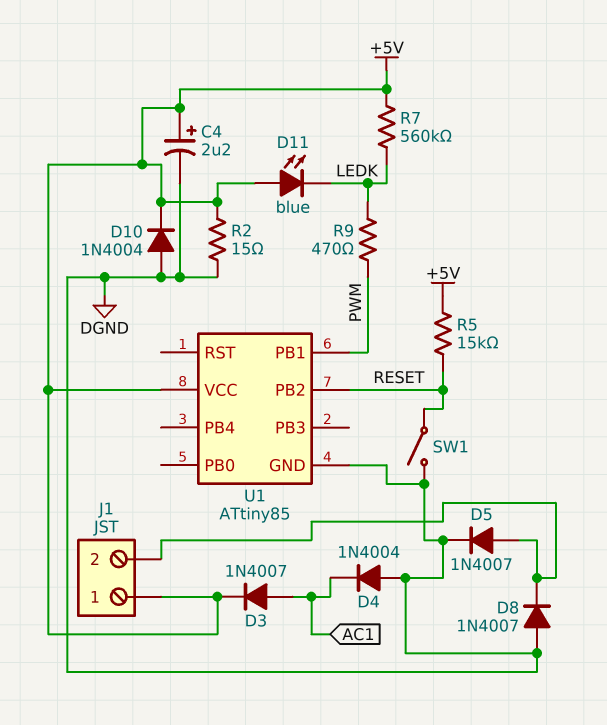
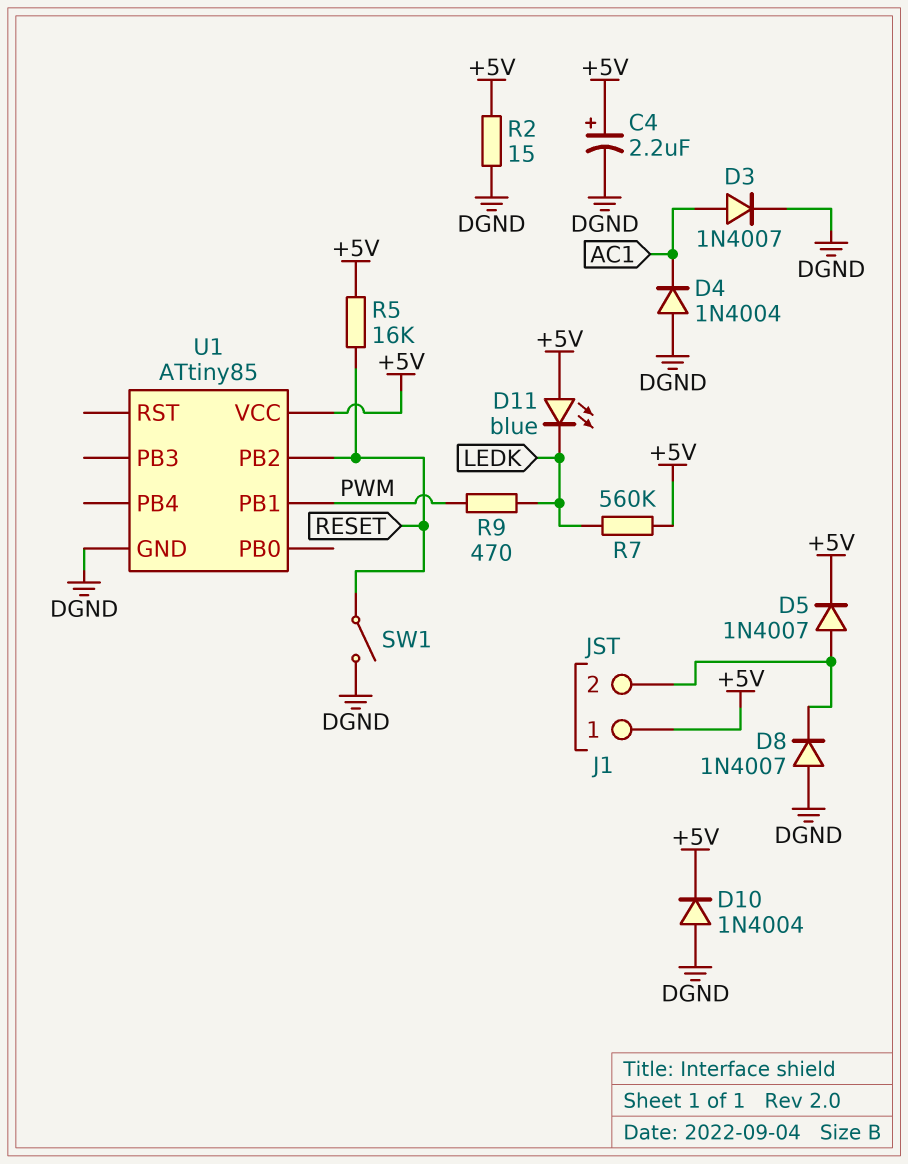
D3: diode 1N4007 (A AC1, K +5V) -> diode 1N4007 (A AC1, K DGND)
D5: diode 1N4007 (A J1/2, K DGND) -> diode 1N4007 (A J1/2, K +5V)
R5: 15k (+5V, RESET) -> 16k (+5V, RESET)

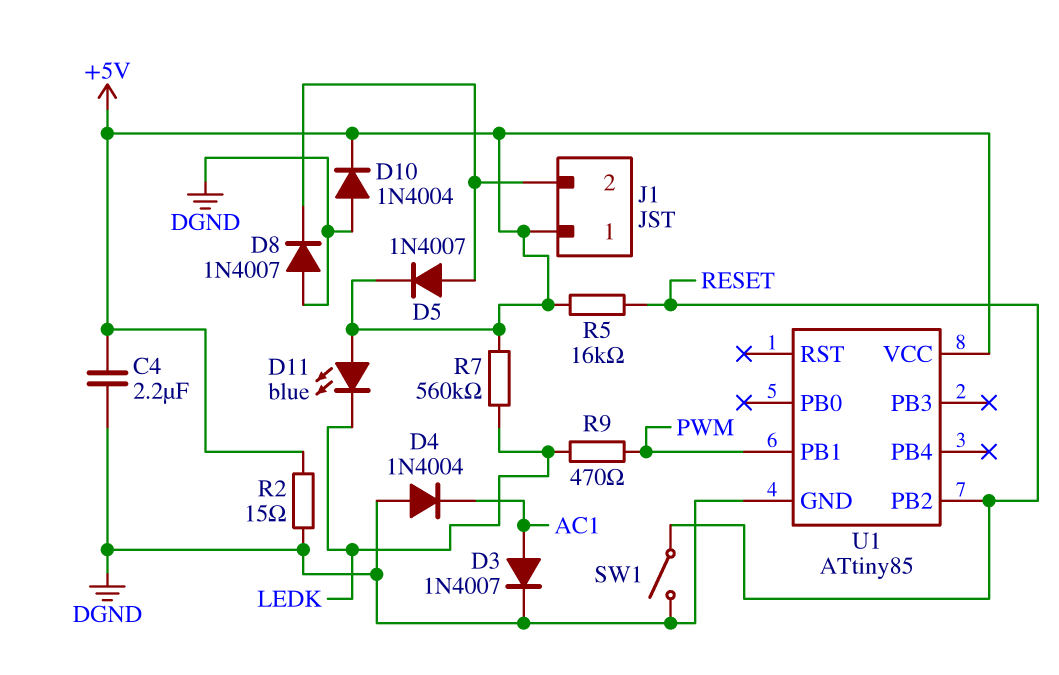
C4: 2.2uF (plus +5V, minus DGND) -> 2.2uF (+5V, DGND)

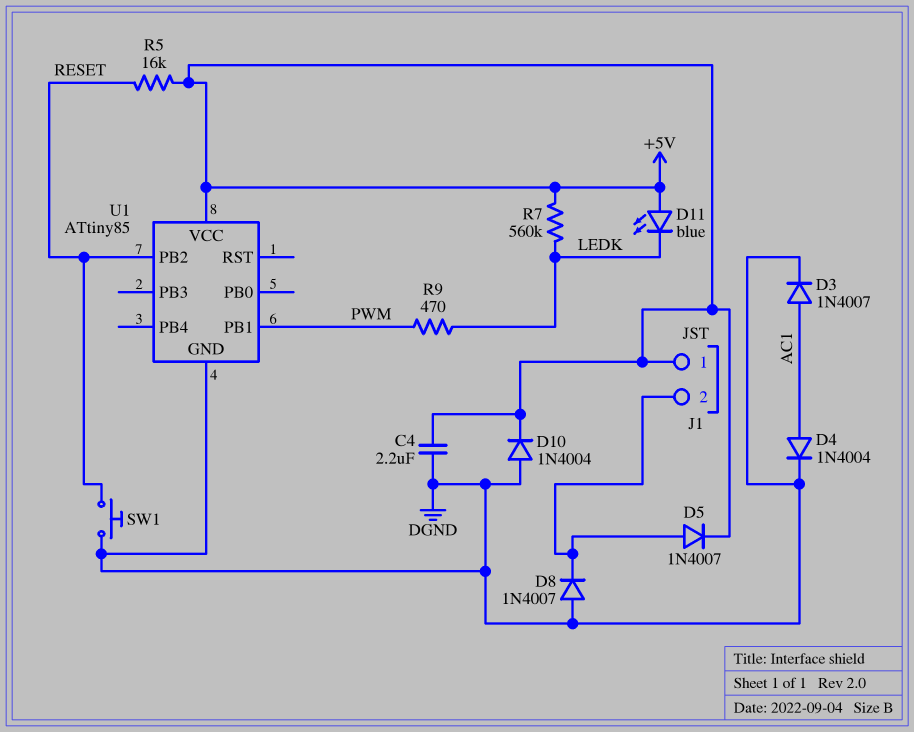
D4: diode 1N4004 (A DGND, K AC1) -> diode 1N4004 (A AC1, K DGND)
R2: 15 (+5V, DGND) -> none
SW1: switch (DGND, RESET) -> button (DGND, RESET)

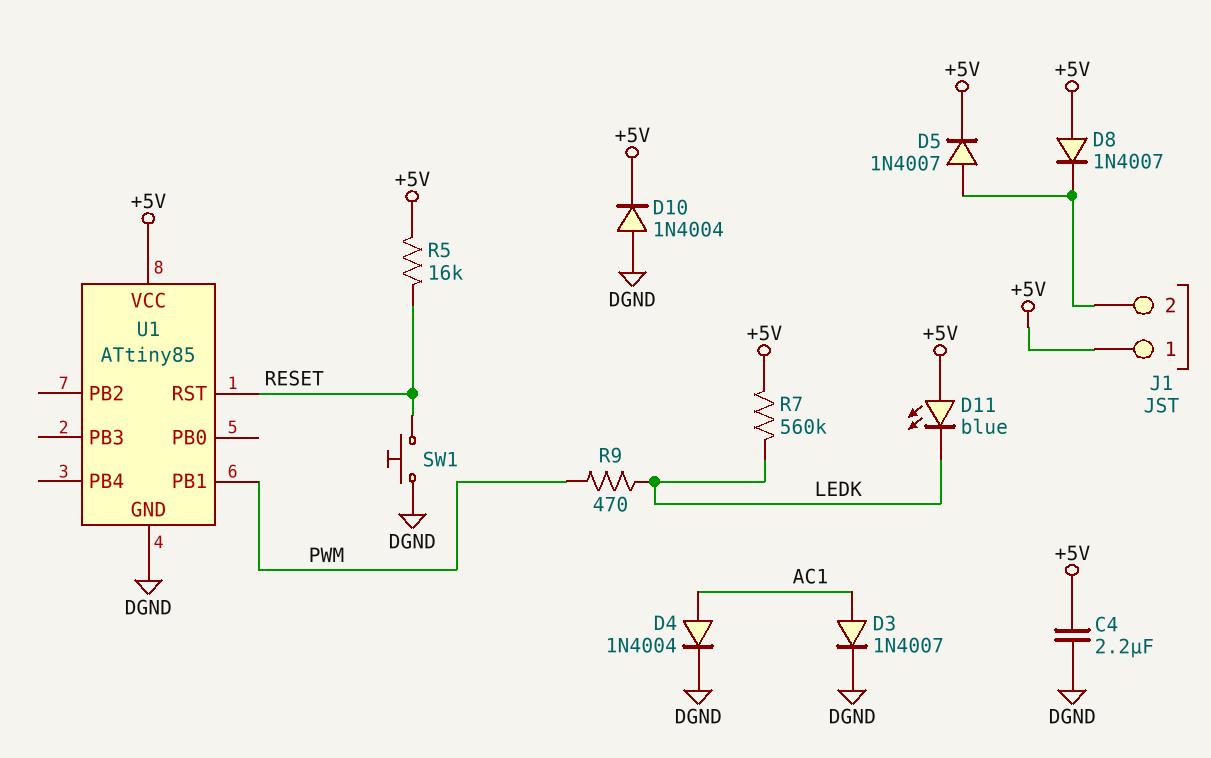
D8: diode 1N4007 (A DGND, K J1/2) -> diode 1N4007 (A +5V, K J1/2)
U1 pin PB2: RESET -> none
U1 pin RST: none -> RESET

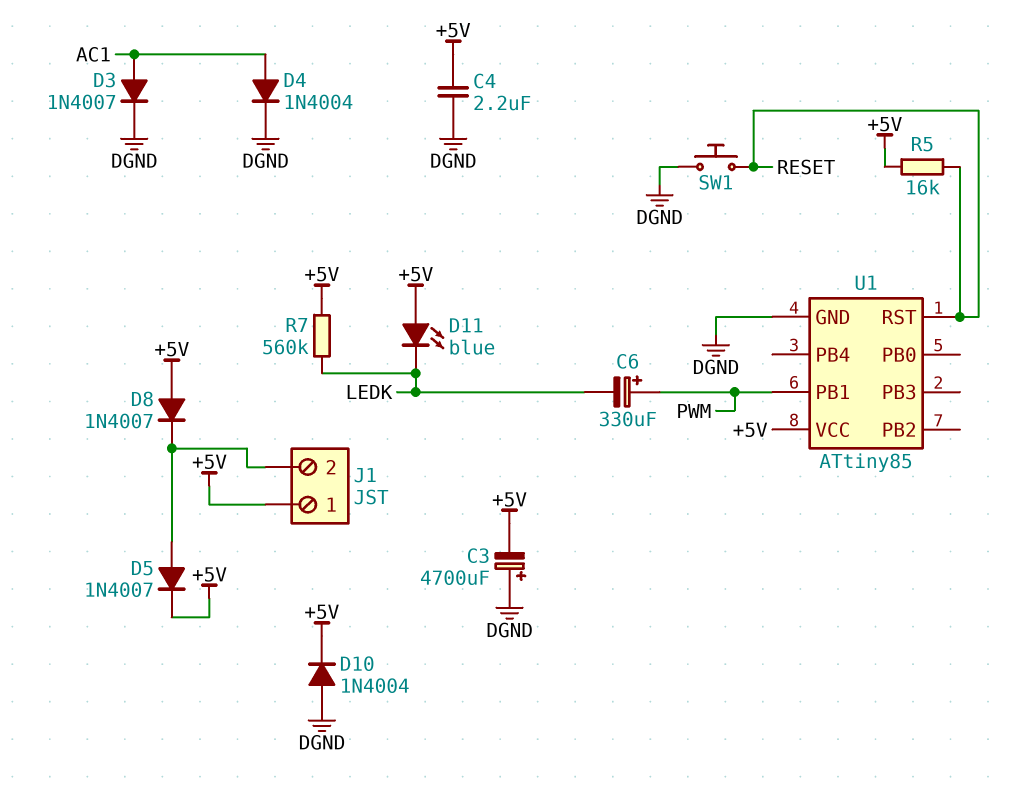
C3: none -> 4700uF (plus DGND, minus +5V)
C6: none -> 330uF (plus PWM, minus LEDK)
R9: 470 (LEDK, PWM) -> none

